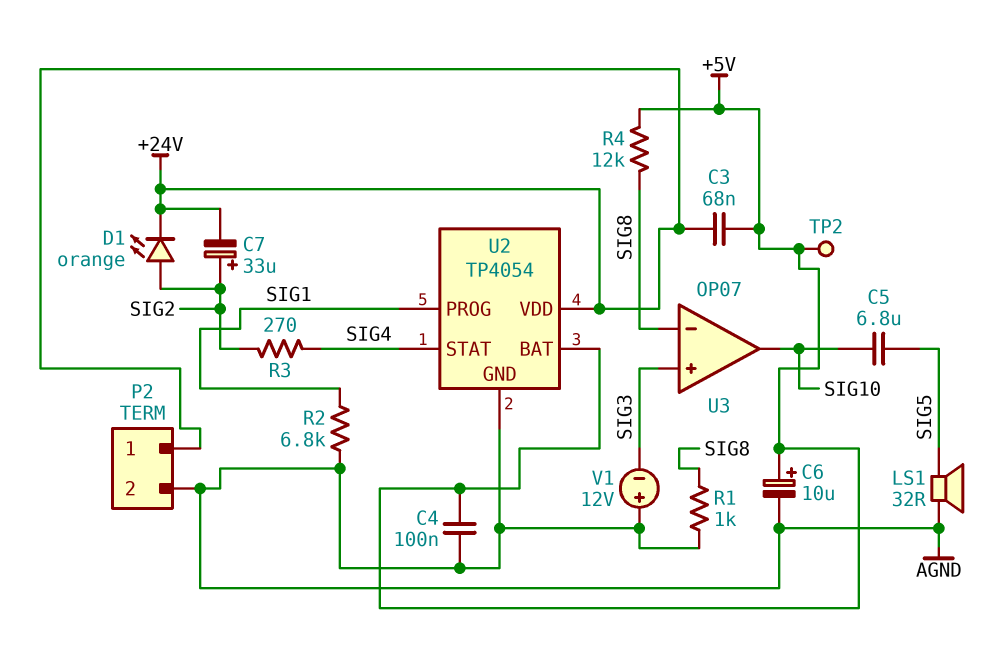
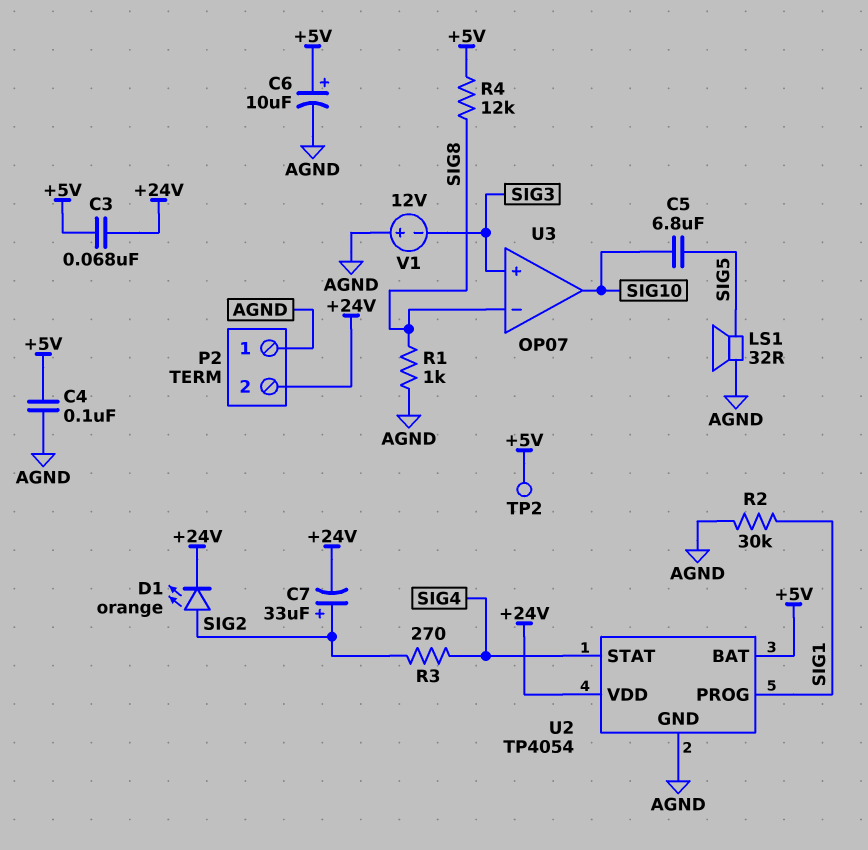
P2 pin 1: +24V -> AGND
P2 pin 2: AGND -> +24V
R2: 6.8k (AGND, SIG1) -> 30k (AGND, SIG1)

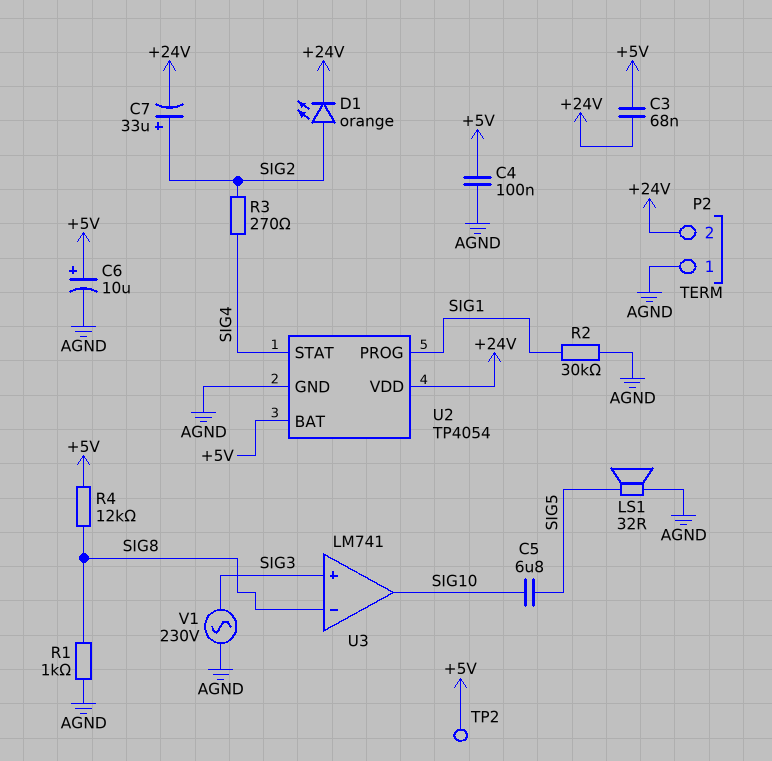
U3: OP07 -> LM741
V1: 12V (plus AGND, minus SIG3) -> AC 230V (AGND, SIG3)

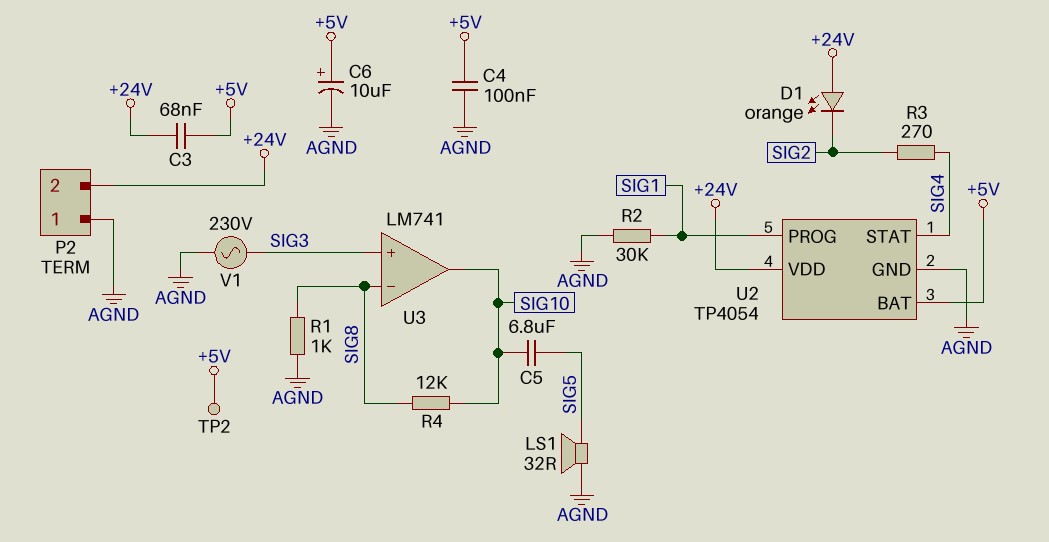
C7: 33uF (plus SIG2, minus +24V) -> none
D1: LED orange (A SIG2, K +24V) -> LED orange (A +24V, K SIG2)
R4: 12k (+5V, SIG8) -> 12k (SIG8, SIG10)

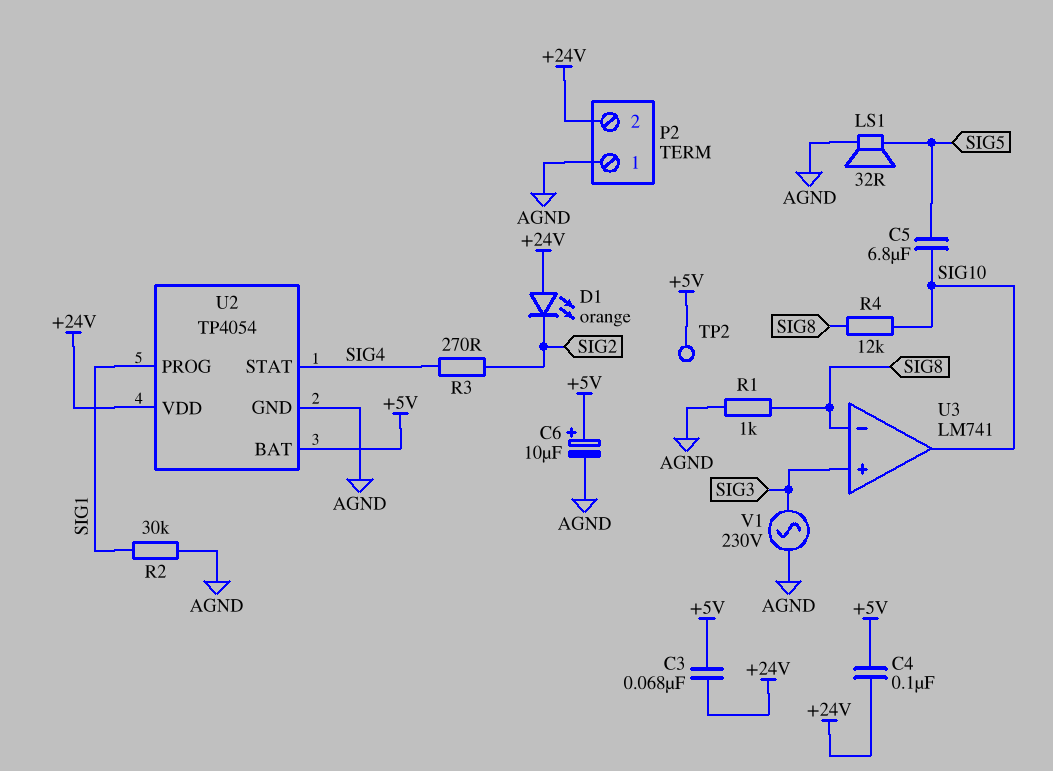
C4: 100nF (+5V, AGND) -> 100nF (+5V, +24V)

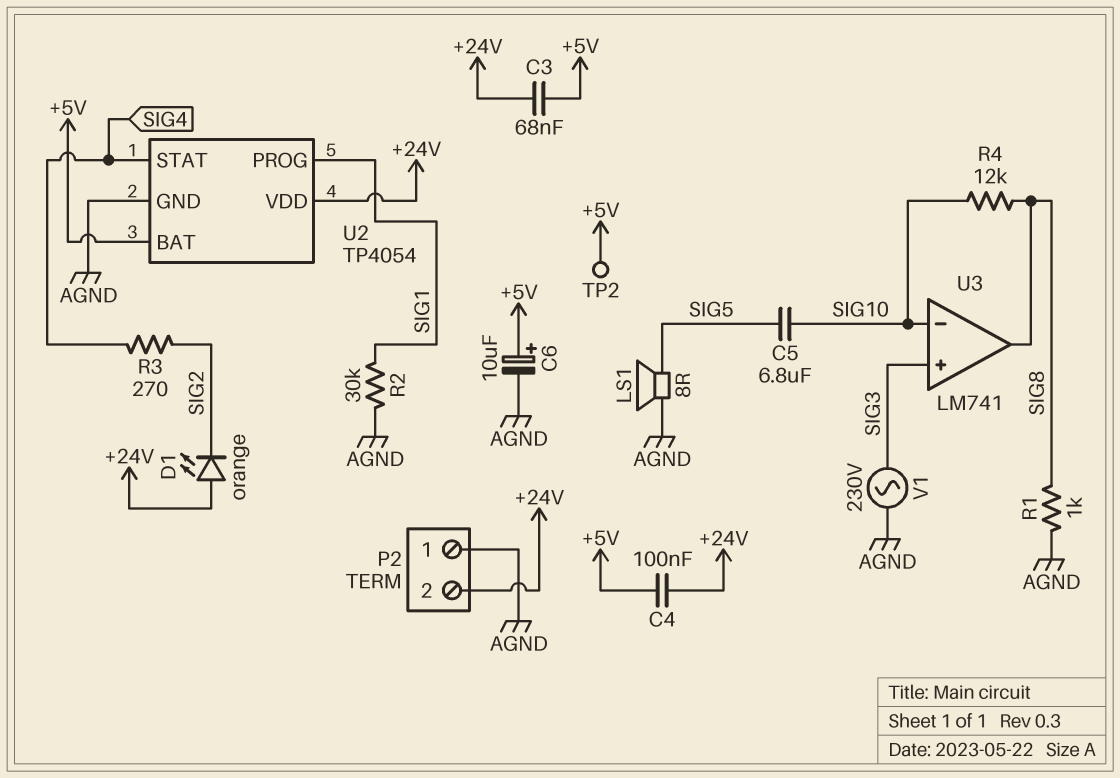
LS1: speaker 32R (AGND, SIG5) -> speaker 8R (AGND, SIG5)
U3 pin in-: SIG8 -> SIG10
U3 pin out: SIG10 -> SIG8

